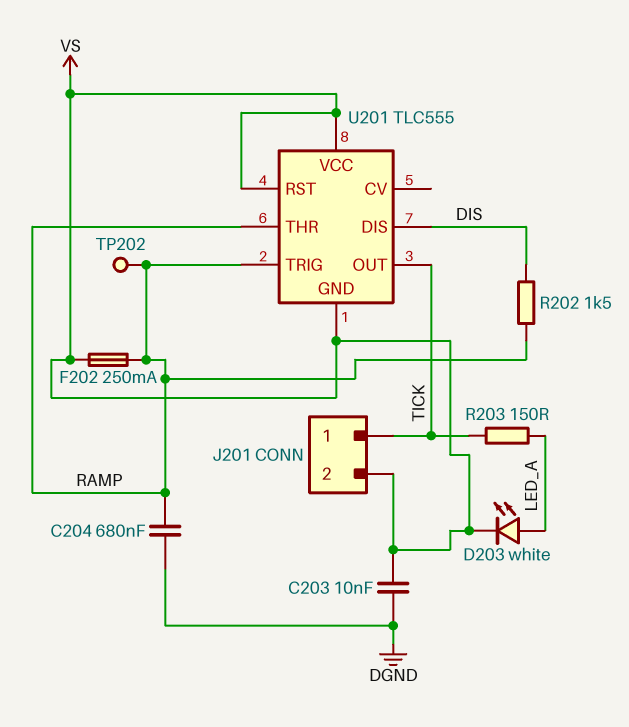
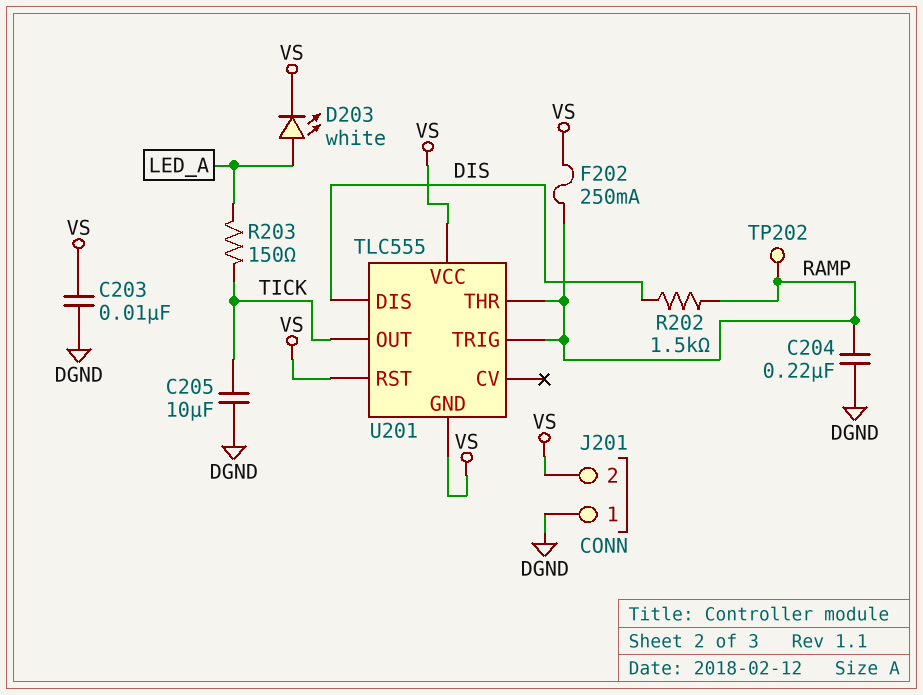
C204: 680nF (DGND, RAMP) -> 220nF (DGND, RAMP)
C205: none -> 10uF (DGND, TICK)
J201 pin 1: TICK -> DGND

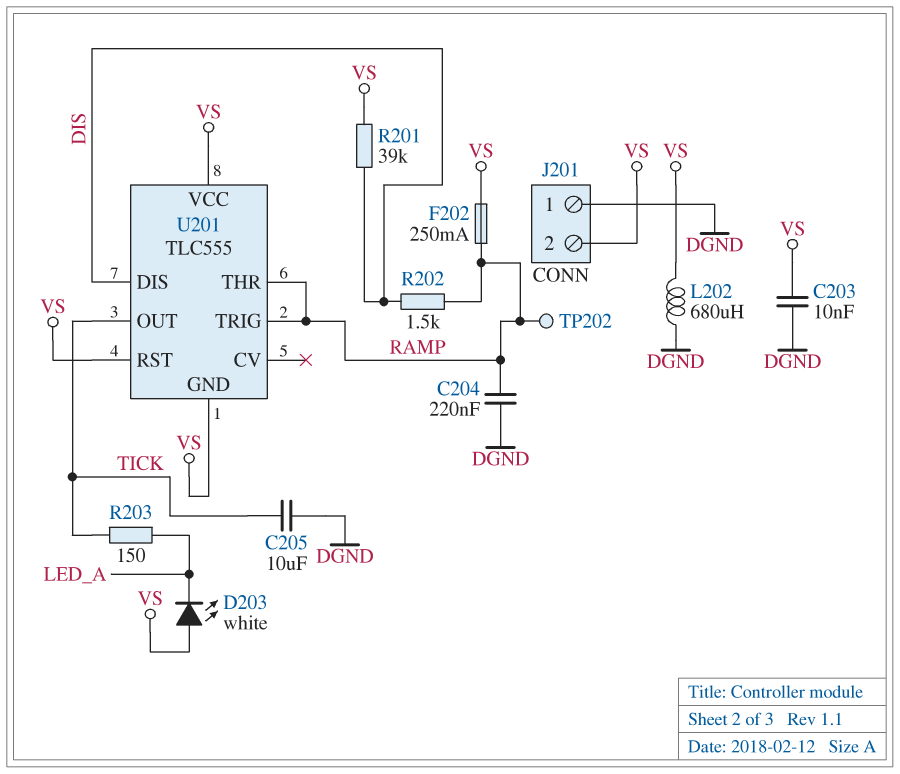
D203: LED white (A LED_A, K VS) -> LED white (A VS, K LED_A)
L202: none -> 680uH (DGND, VS)
R201: none -> 39k (DIS, VS)

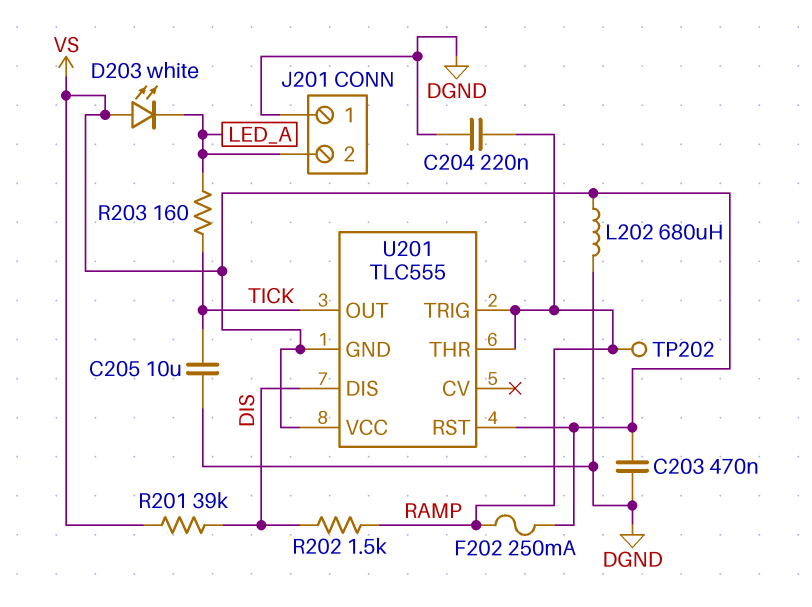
C203: 10nF (DGND, VS) -> 470nF (DGND, VS)
J201 pin 2: VS -> LED_A
R203: 150 (LED_A, TICK) -> 160 (LED_A, TICK)

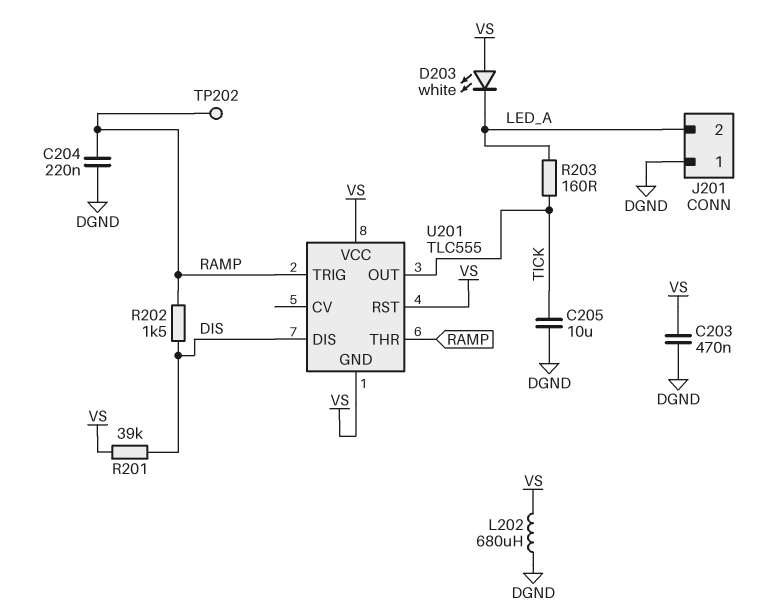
F202: 250mA (RAMP, VS) -> none

